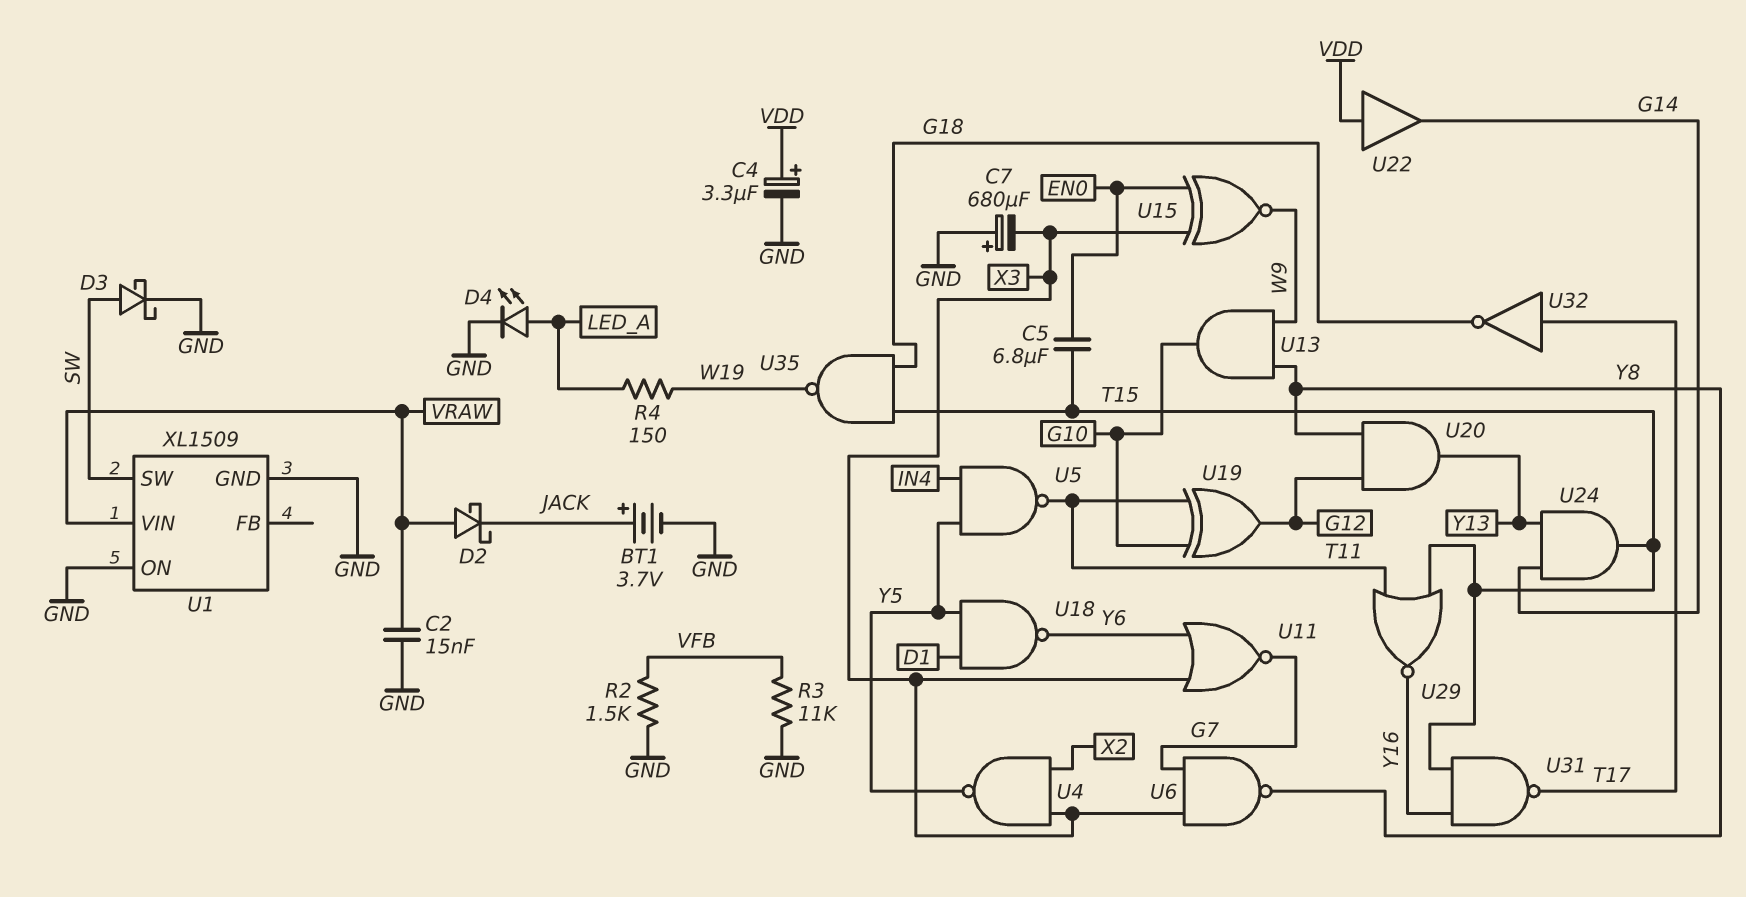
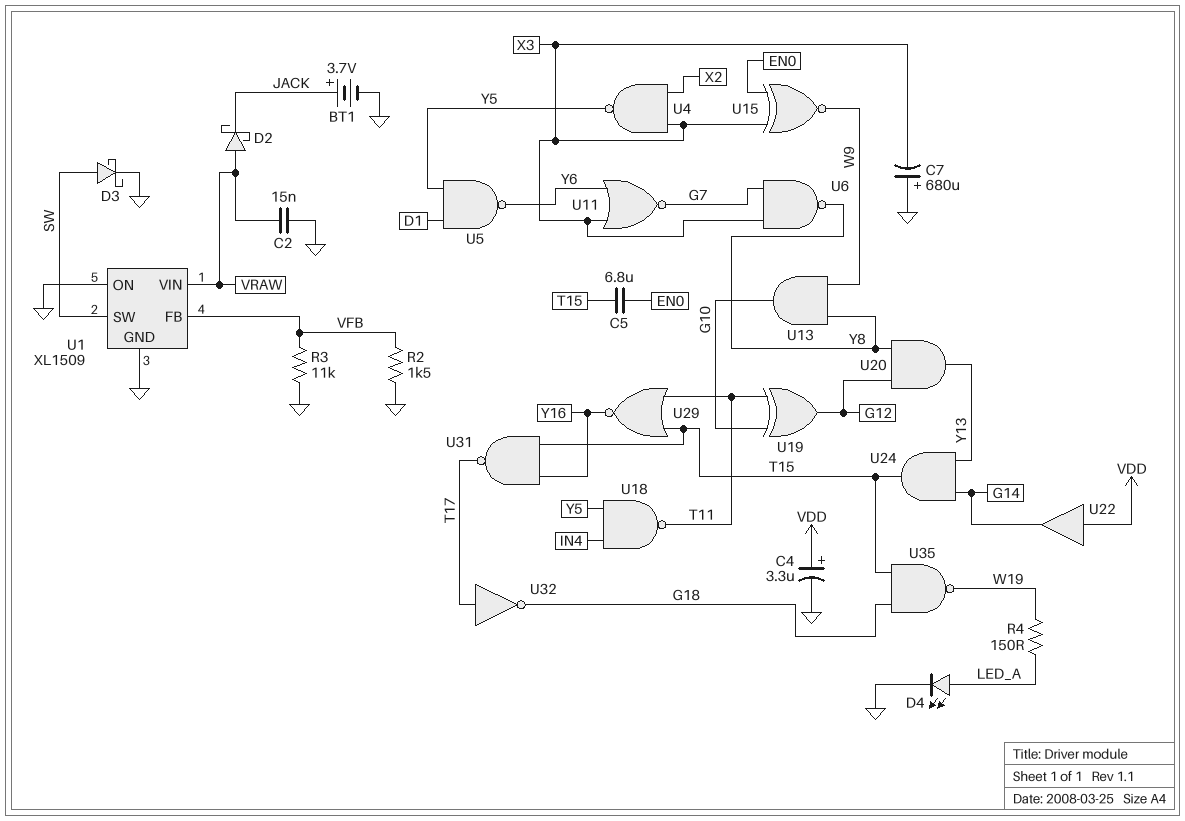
U1 pin FB: none -> VFB
U5: NAND (in IN4, in Y5, out T11) -> NAND (in D1, in Y5, out Y6)
U18: NAND (in D1, in Y5, out Y6) -> NAND (in IN4, in Y5, out T11)

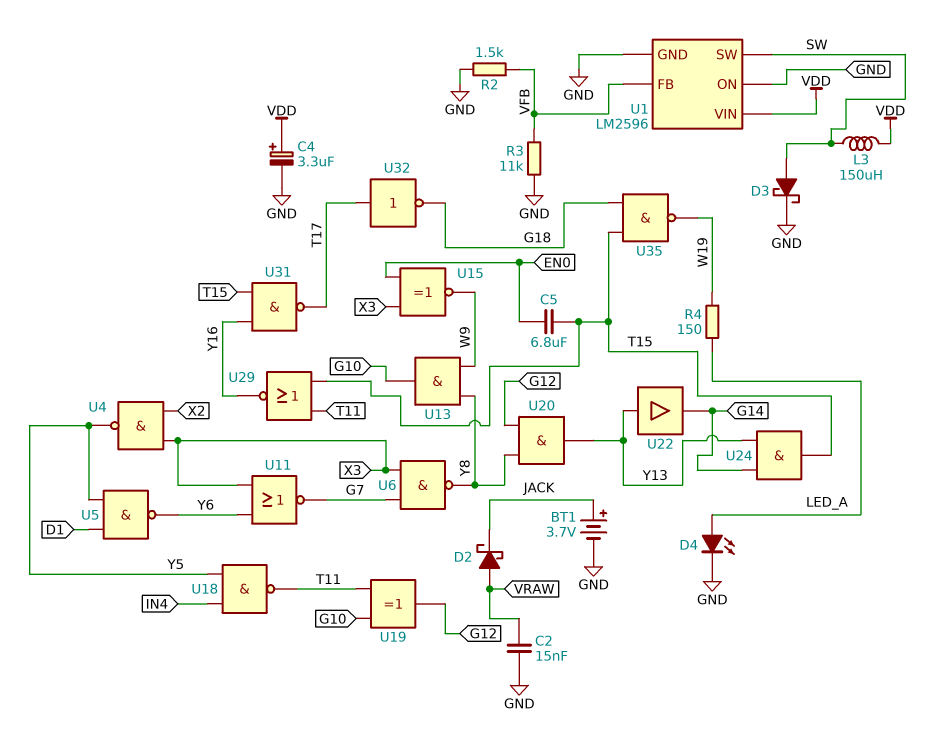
C7: 680uF (plus GND, minus X3) -> none
L3: none -> 150uH (SW, VDD)
U1: XL1509 -> LM2596
U1 pin VIN: VRAW -> VDD
U22: buffer (in VDD, out G14) -> buffer (in Y13, out G14)

